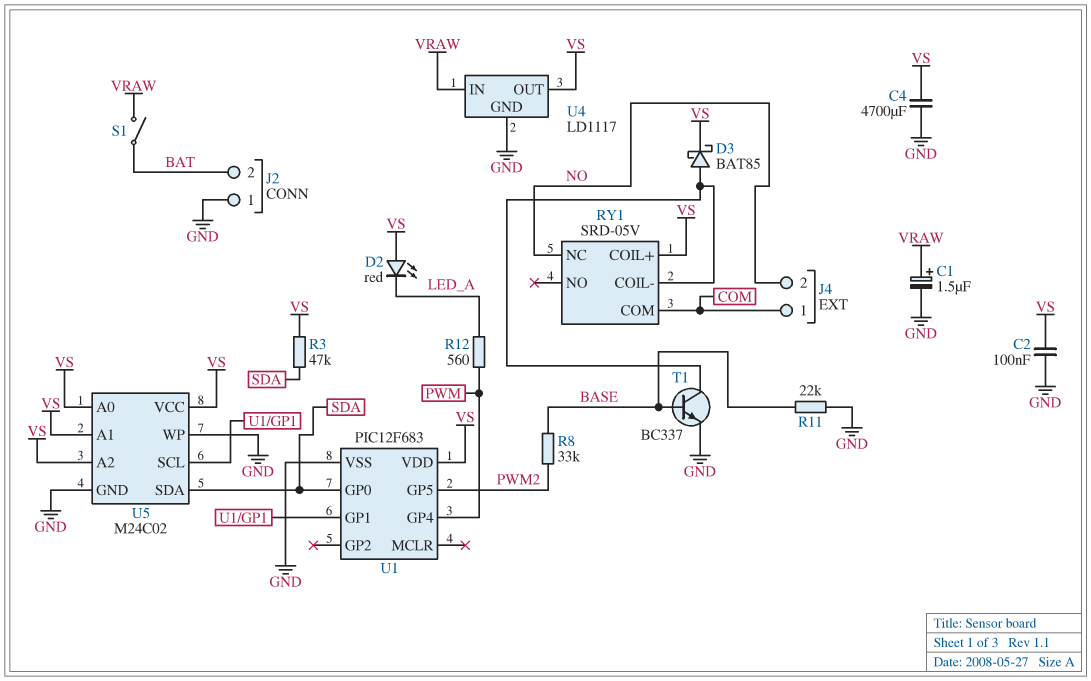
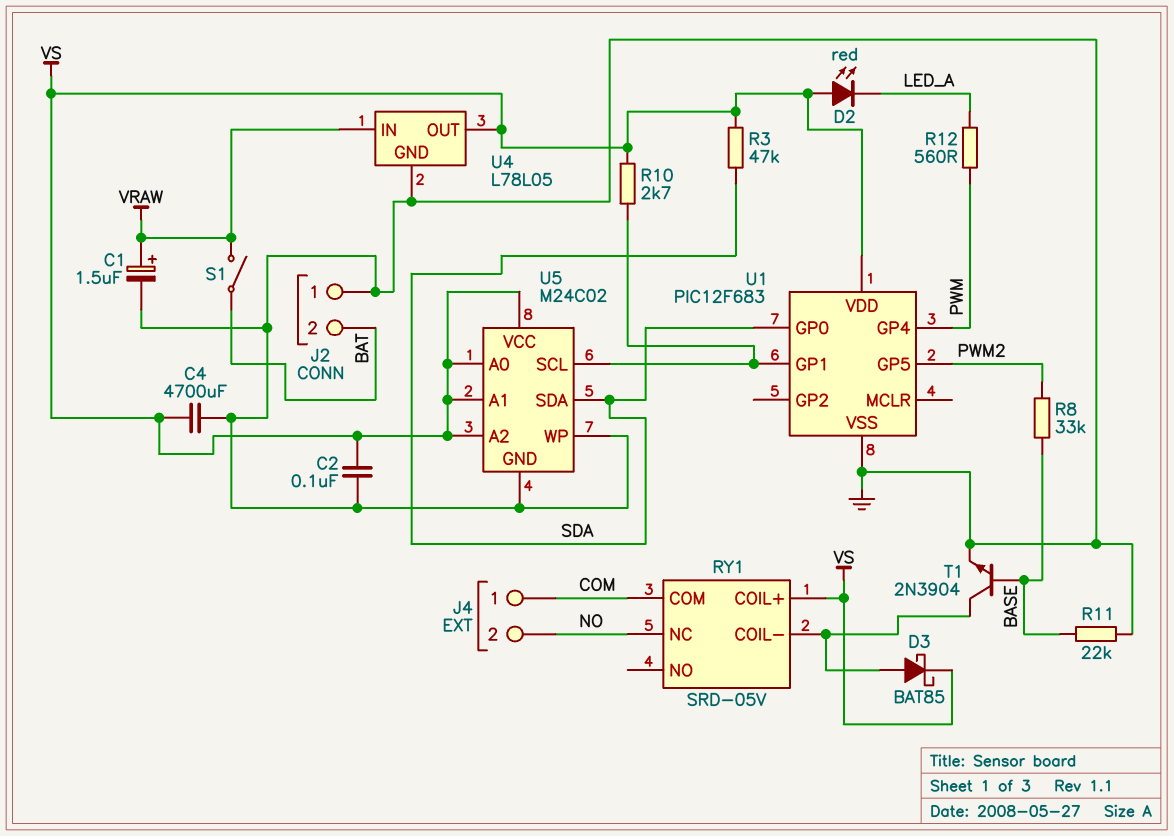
R10: none -> 2.7k (U1/GP1, VS)
T1: NPN BC337 (B BASE, C RY1/COIL-, E GND) -> NPN 2N3904 (B BASE, C RY1/COIL-, E GND)
U4: LD1117 -> L78L05

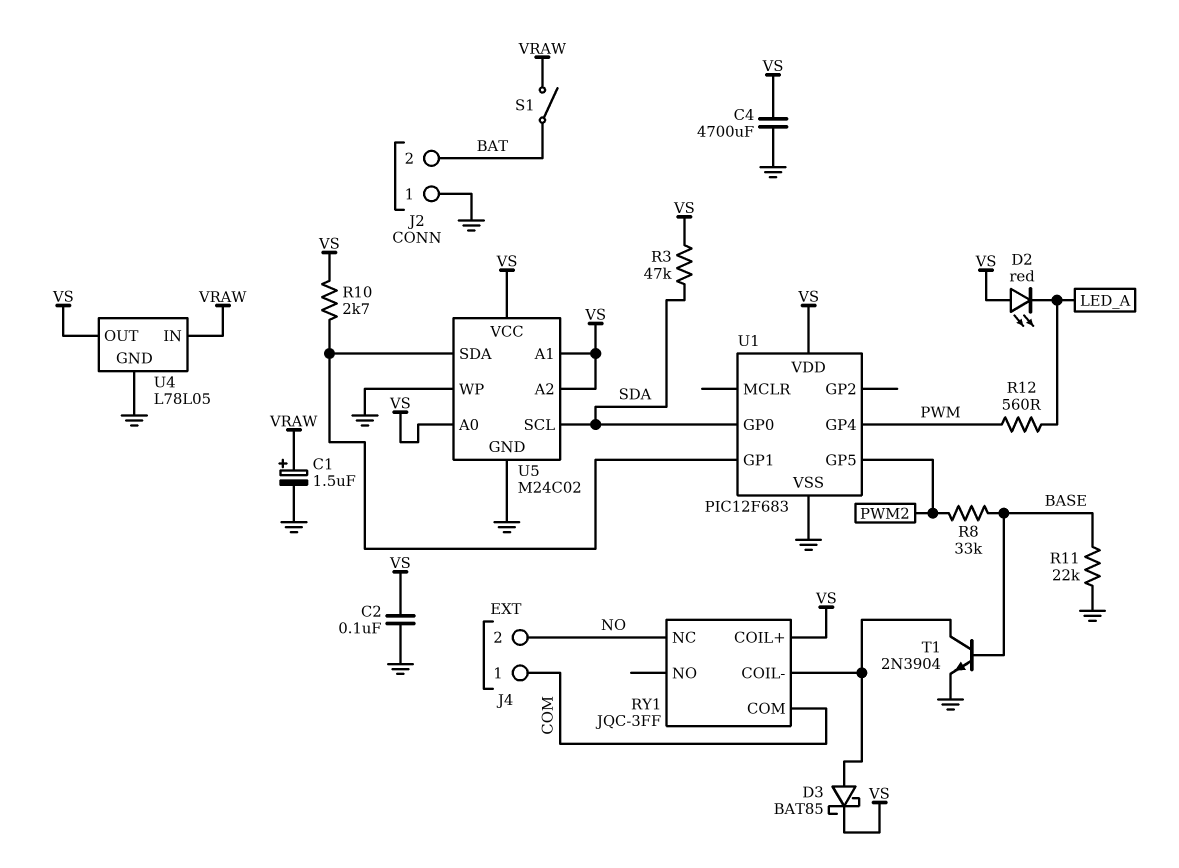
RY1: SRD-05V -> JQC-3FF
U5 pin SCL: U1/GP1 -> SDA
U5 pin SDA: SDA -> U1/GP1

